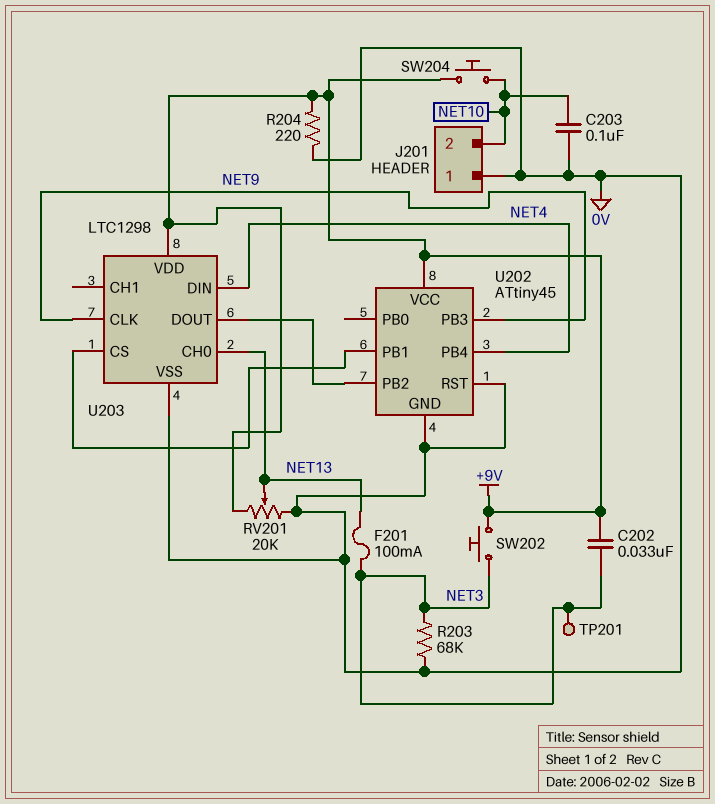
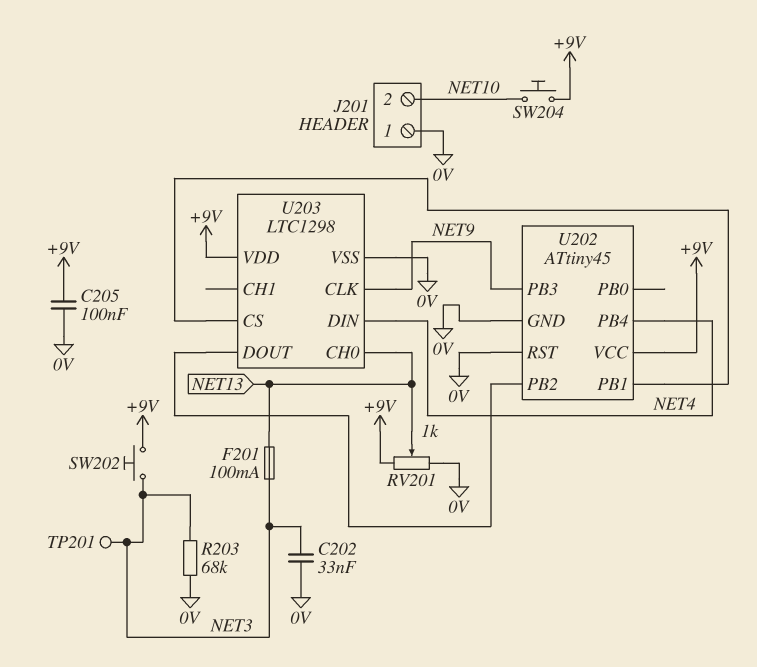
C202: 33nF (+9V, NET3) -> 33nF (0V, NET3)
C203: 100nF (0V, NET10) -> none
C205: none -> 100nF (+9V, 0V)
R204: 220 (+9V, 0V) -> none
RV201: 20k (+9V, 0V, wiper NET13) -> 1k (+9V, 0V, wiper NET13)

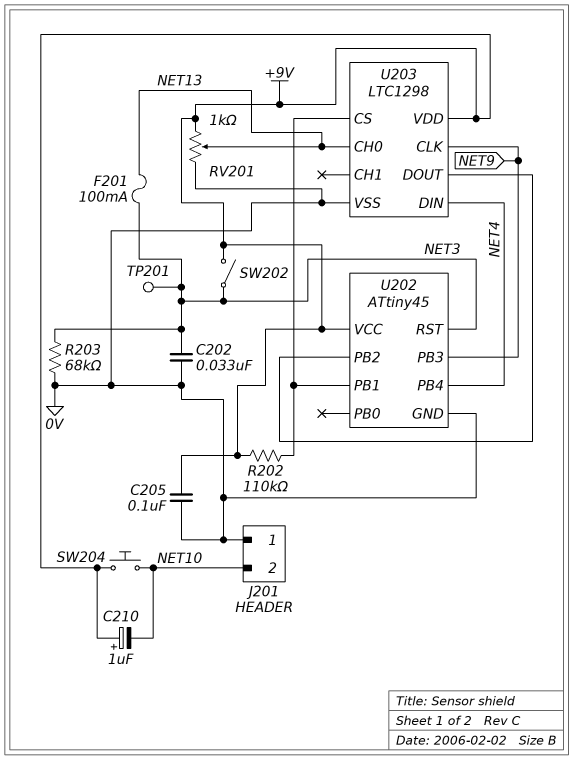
C210: none -> 1uF (plus +9V, minus NET10)
R202: none -> 110k (+9V, U202/PB1)
SW202: button (+9V, NET3) -> switch (+9V, NET3)
U202 pin RST: 0V -> NET3

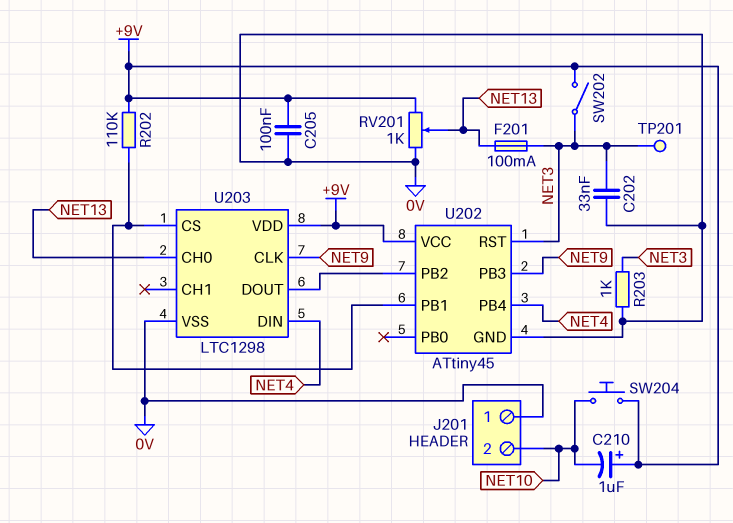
R203: 68k (0V, NET3) -> 1k (0V, NET3)

